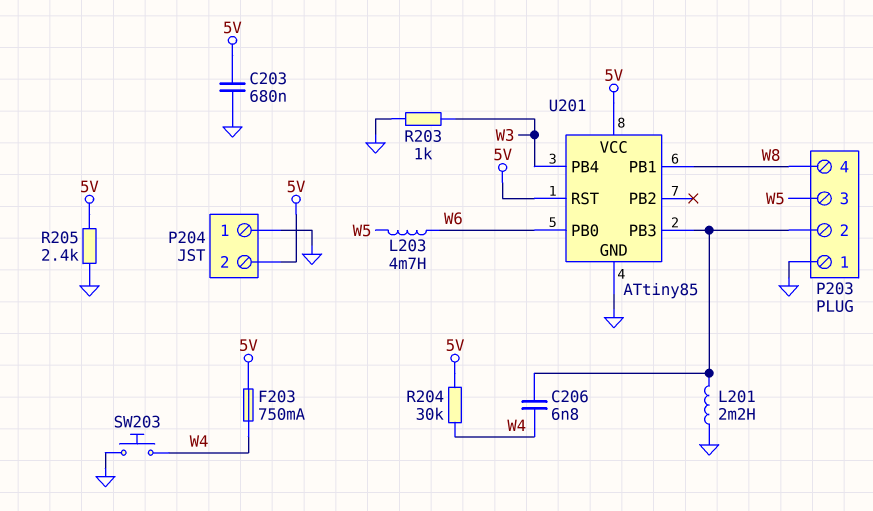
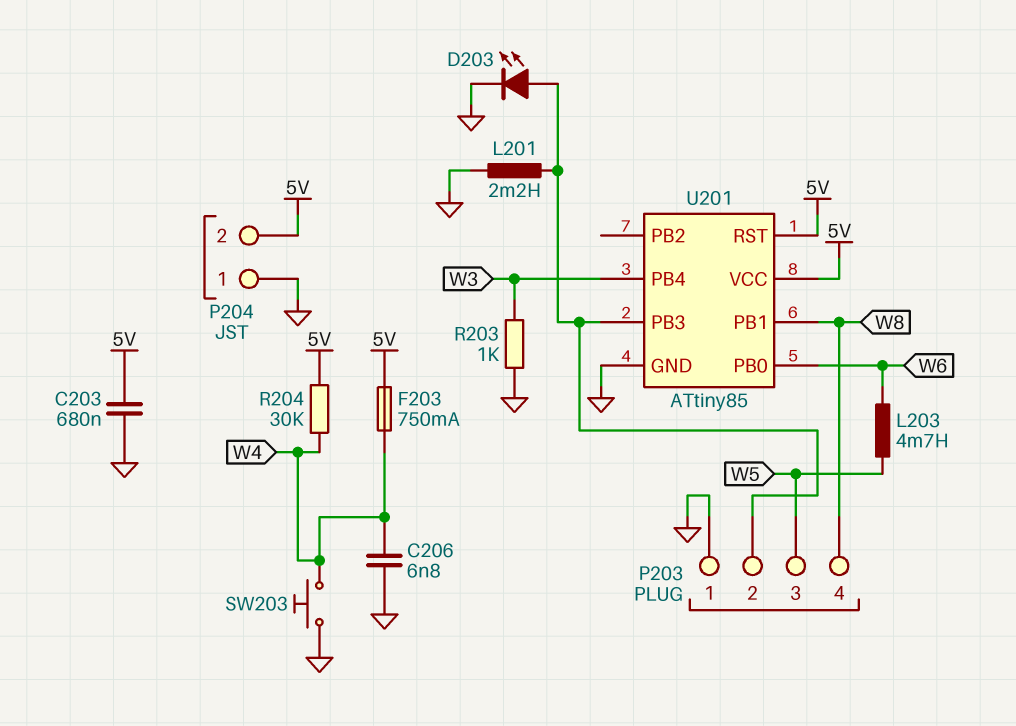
C206: 6.8nF (P203/2, W4) -> 6.8nF (GND, W4)
D203: none -> LED (A P203/2, K GND)
R205: 2.4k (5V, GND) -> none

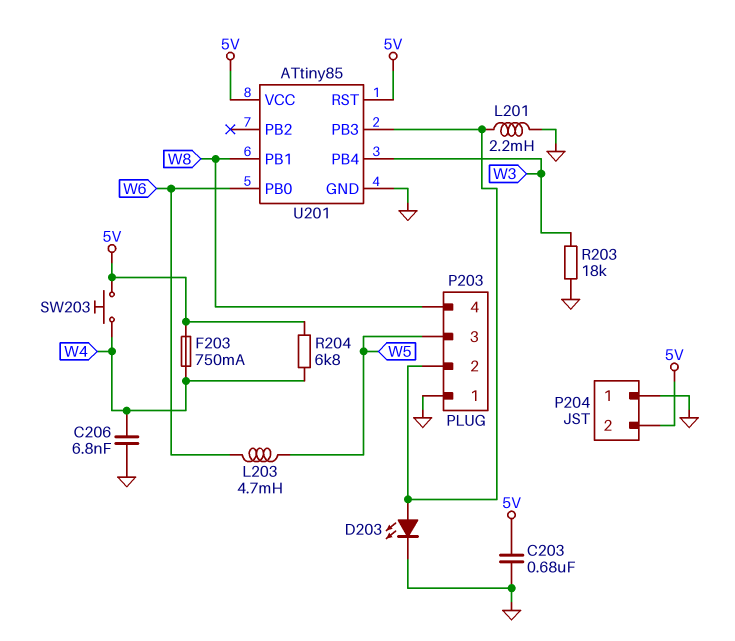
R203: 1k (GND, W3) -> 18k (GND, W3)
R204: 30k (5V, W4) -> 6.8k (5V, W4)
SW203: button (GND, W4) -> button (5V, W4)

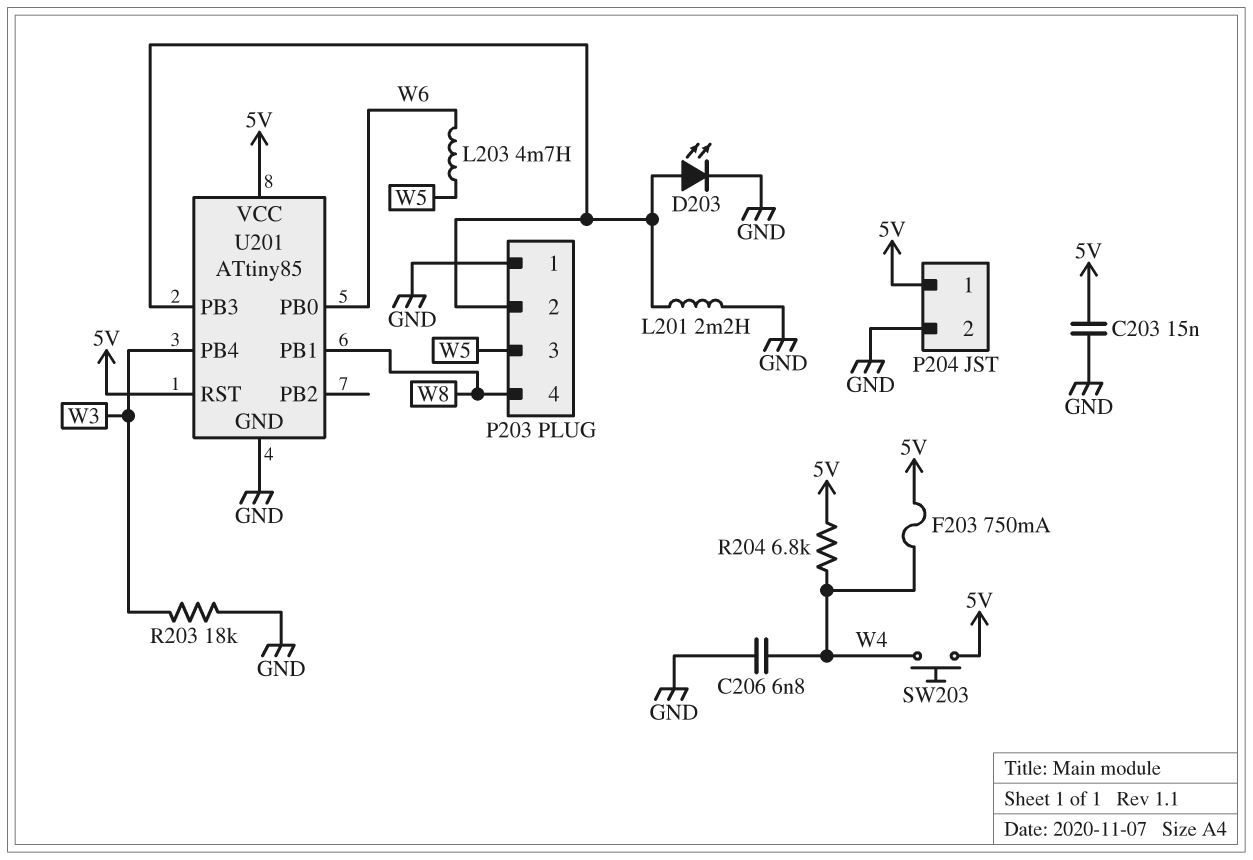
C203: 680nF (5V, GND) -> 15nF (5V, GND)
P204 pin 1: GND -> 5V
P204 pin 2: 5V -> GND

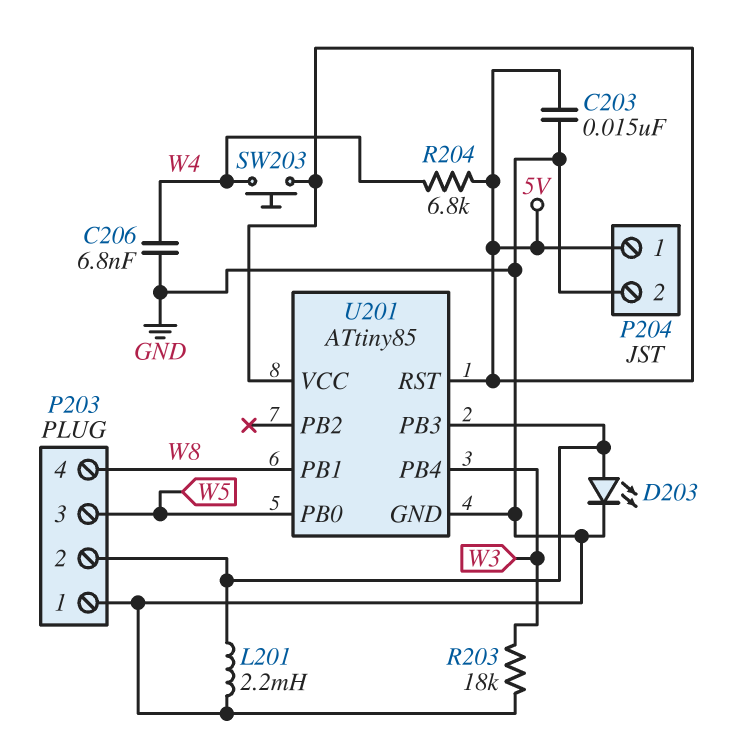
F203: 750mA (5V, W4) -> none
L203: 4.7mH (W5, W6) -> none
U201 pin PB0: W6 -> W5

